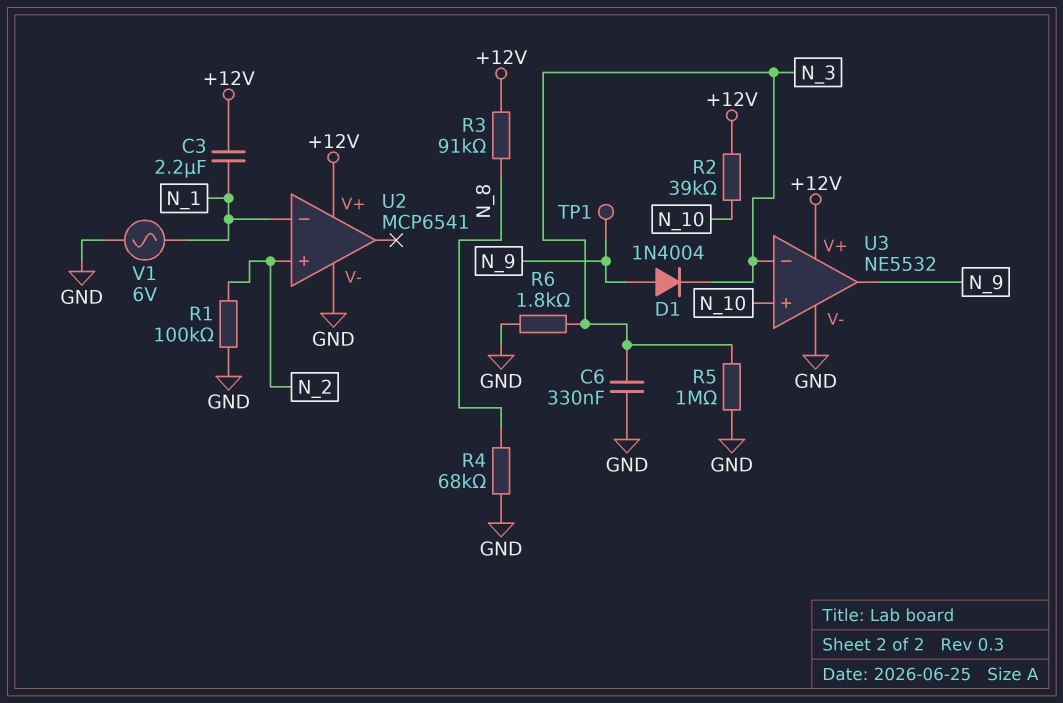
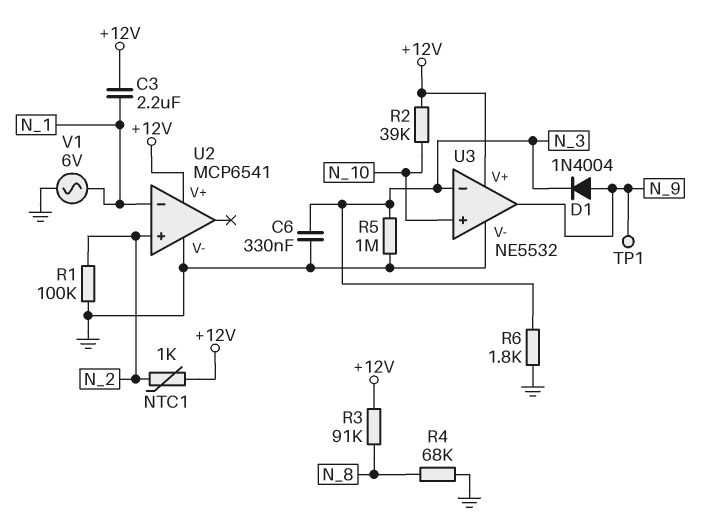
NTC1: none -> 1k (+12V, N_2)

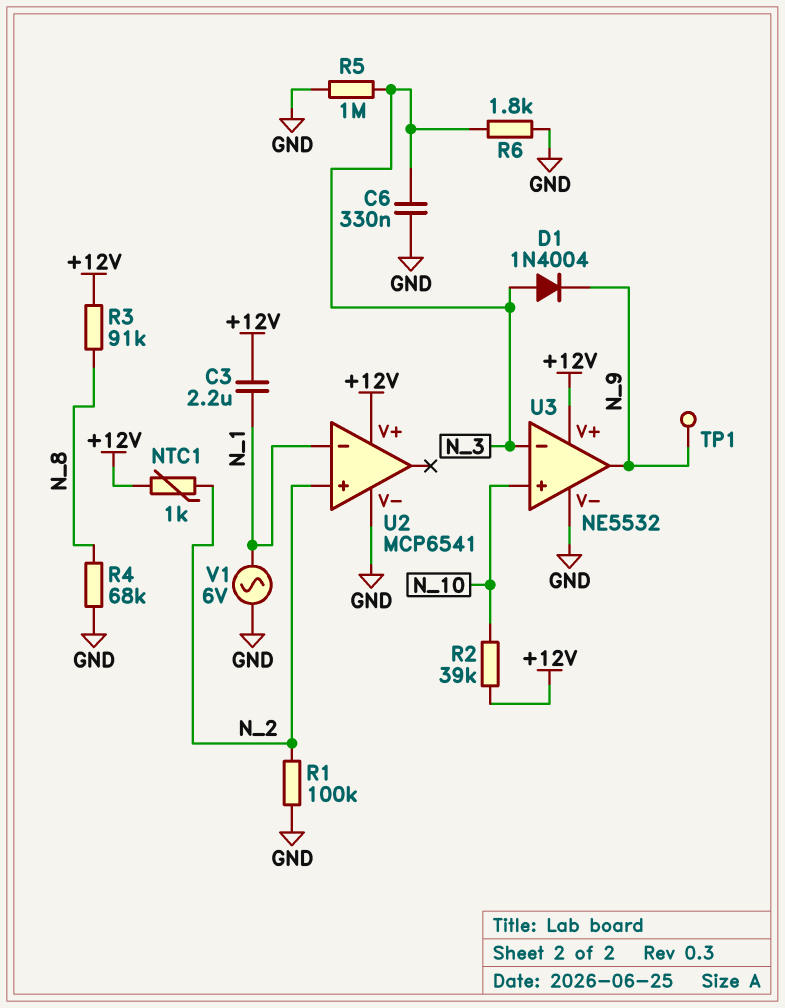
D1: diode 1N4004 (A N_9, K N_3) -> diode 1N4004 (A N_3, K N_9)

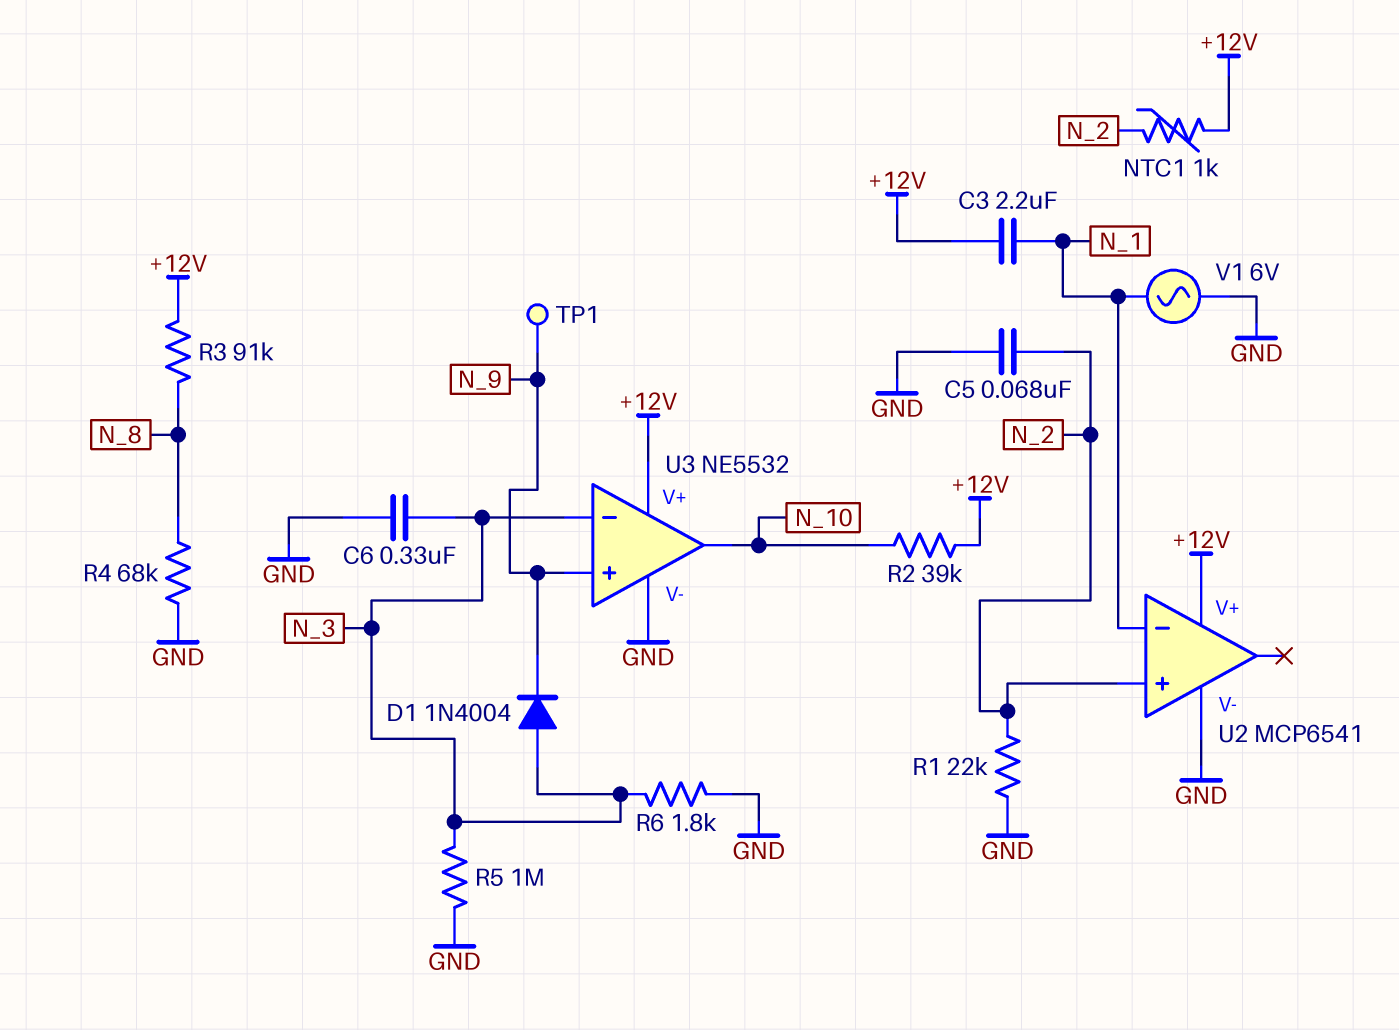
C5: none -> 68nF (GND, N_2)
R1: 100k (GND, N_2) -> 22k (GND, N_2)
U3 pin in+: N_10 -> N_9
U3 pin out: N_9 -> N_10

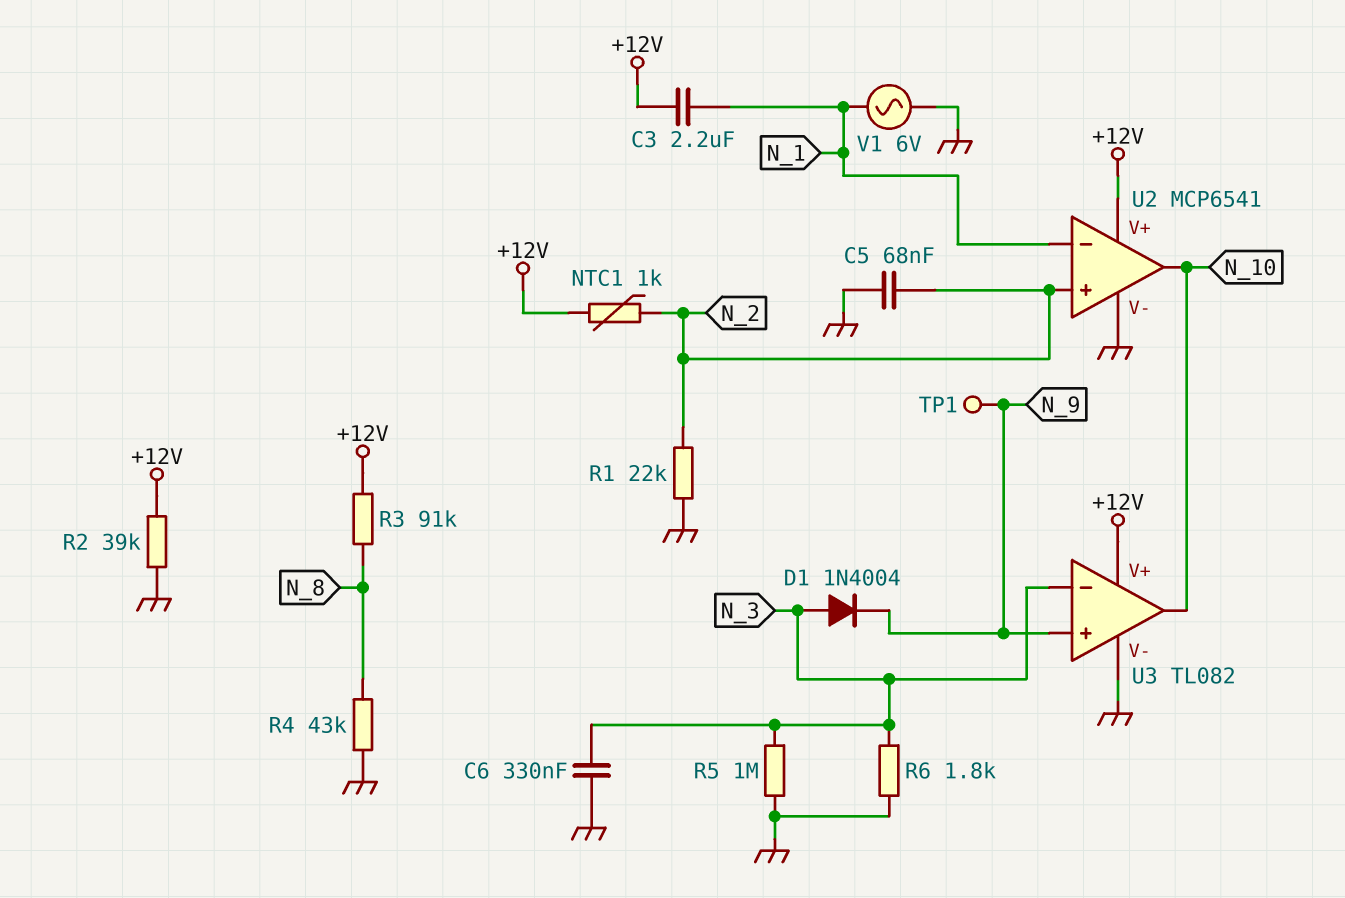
R2: 39k (+12V, N_10) -> 39k (+12V, GND)
R4: 68k (GND, N_8) -> 43k (GND, N_8)
U2 pin out: none -> N_10
U3: NE5532 -> TL082

